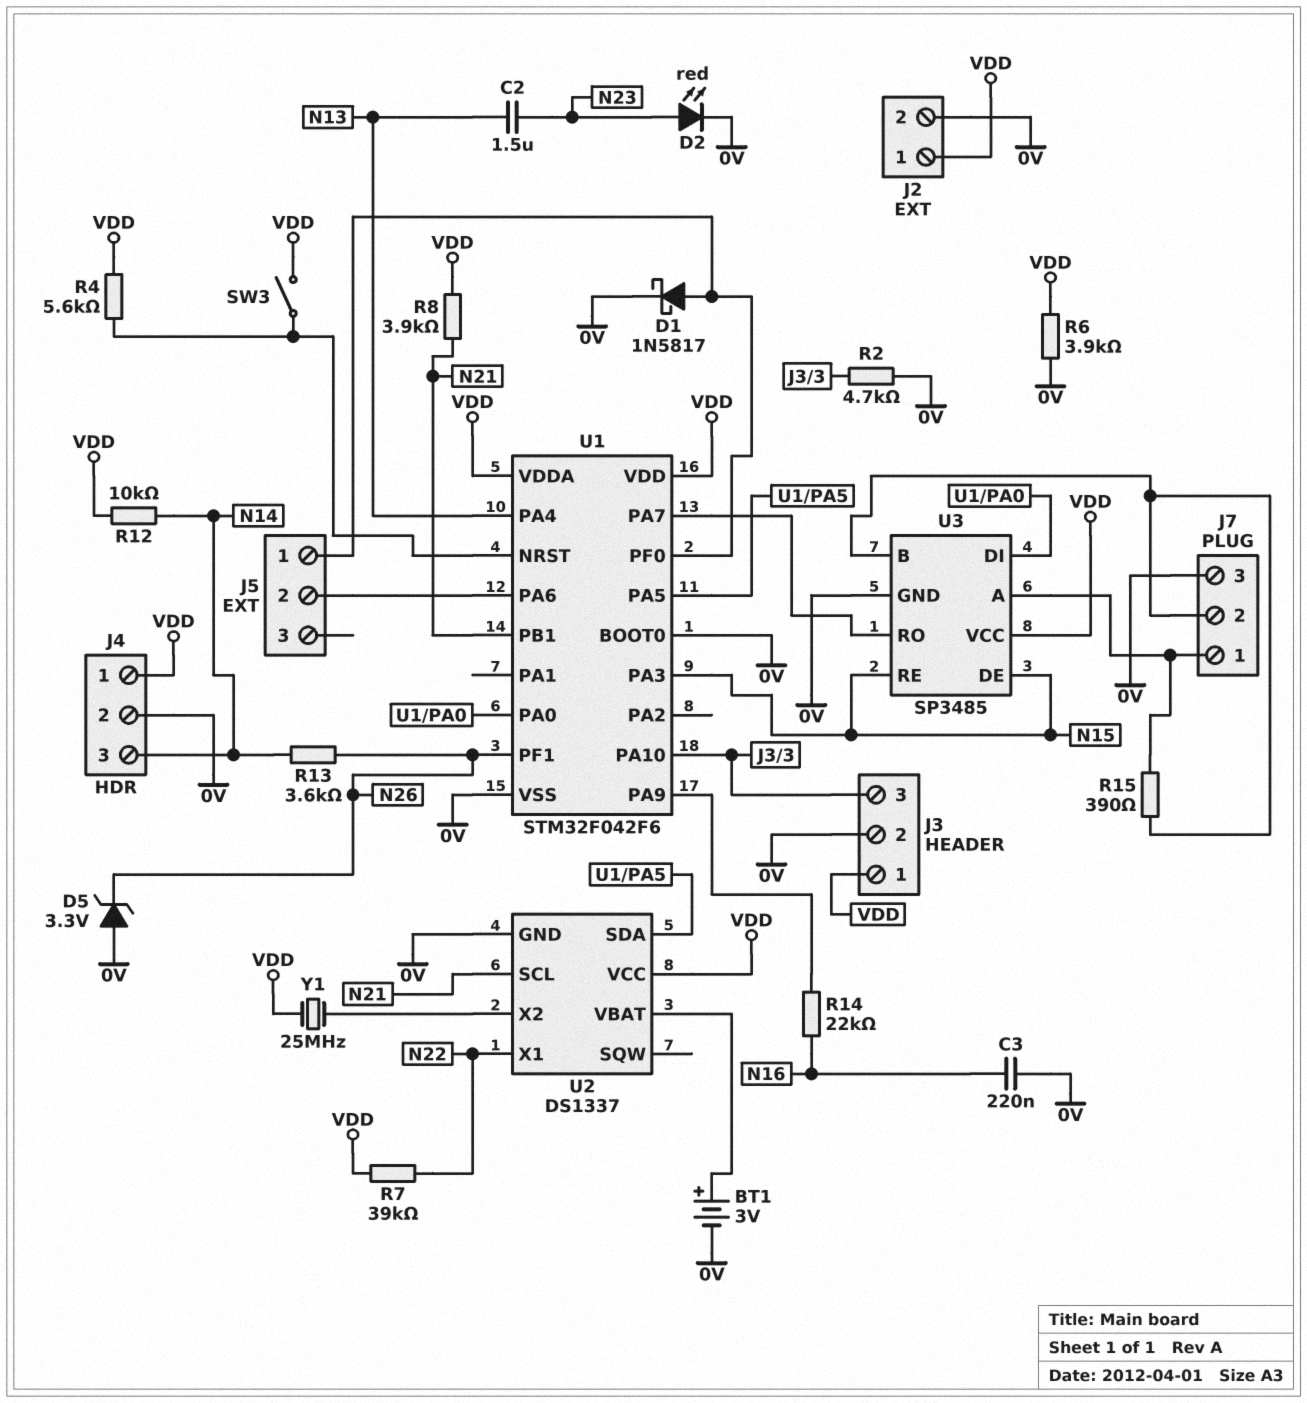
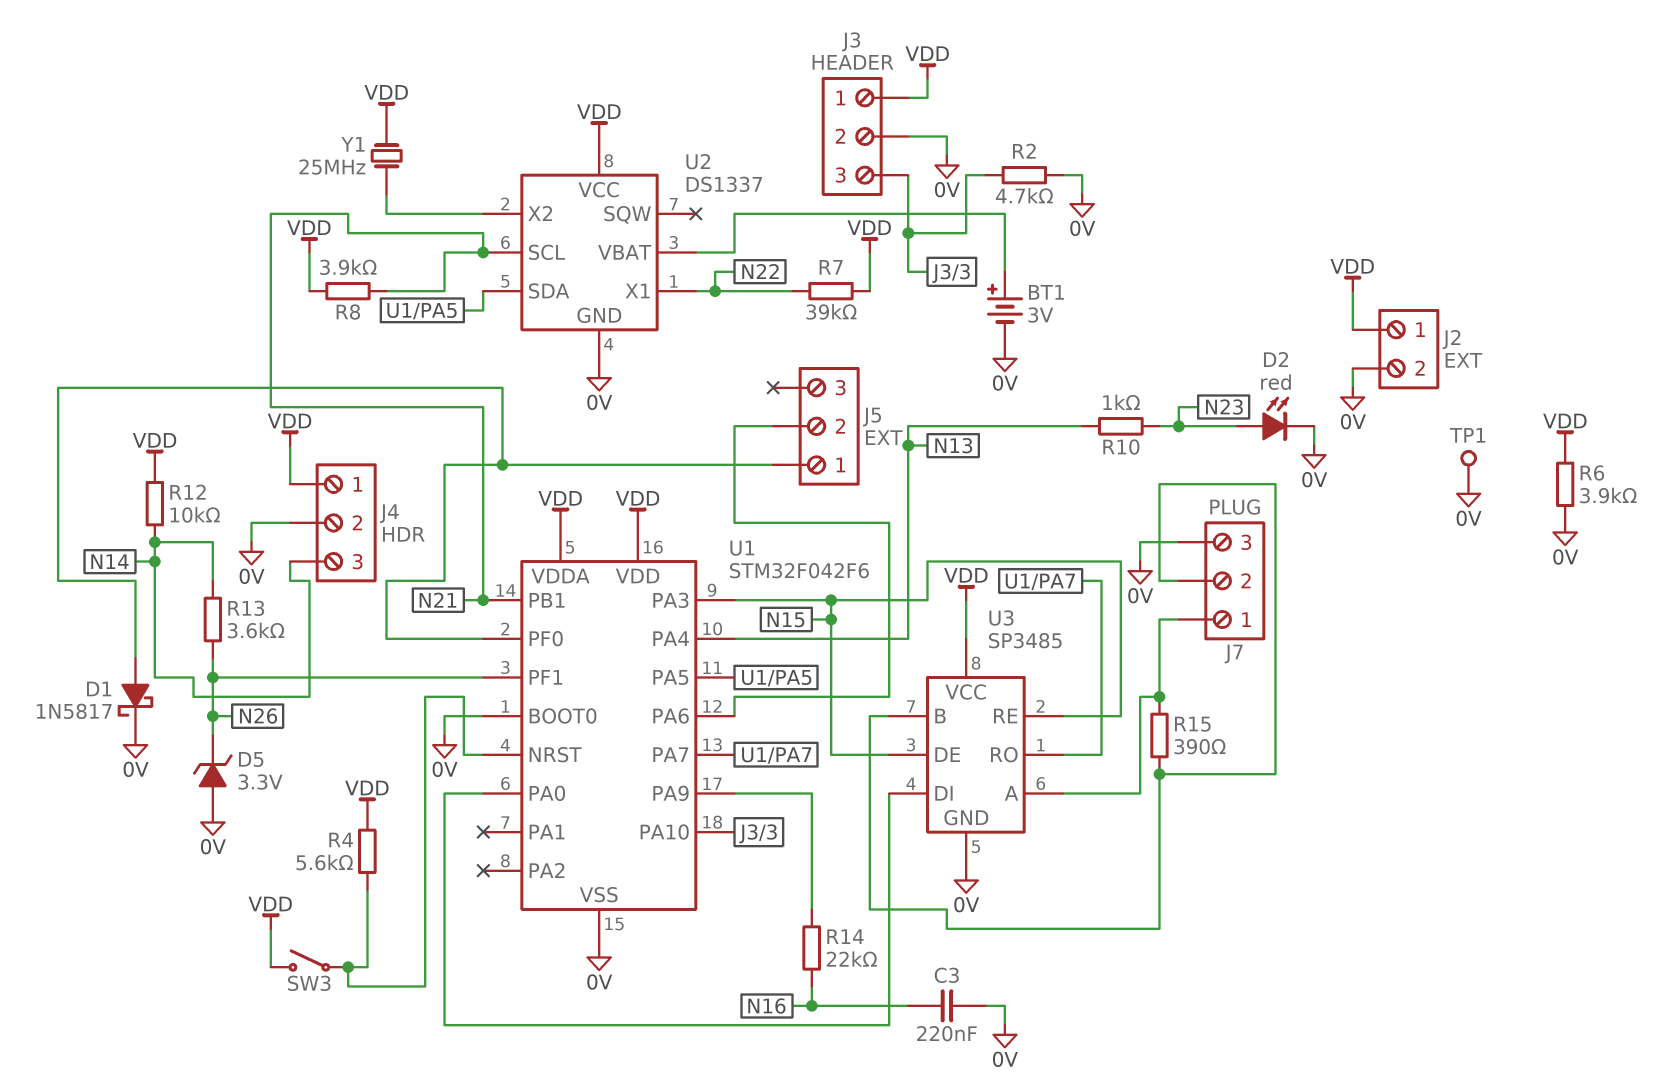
C2: 1.5uF (N13, N23) -> none
R10: none -> 1k (N13, N23)
TP1: none -> test point (0V)

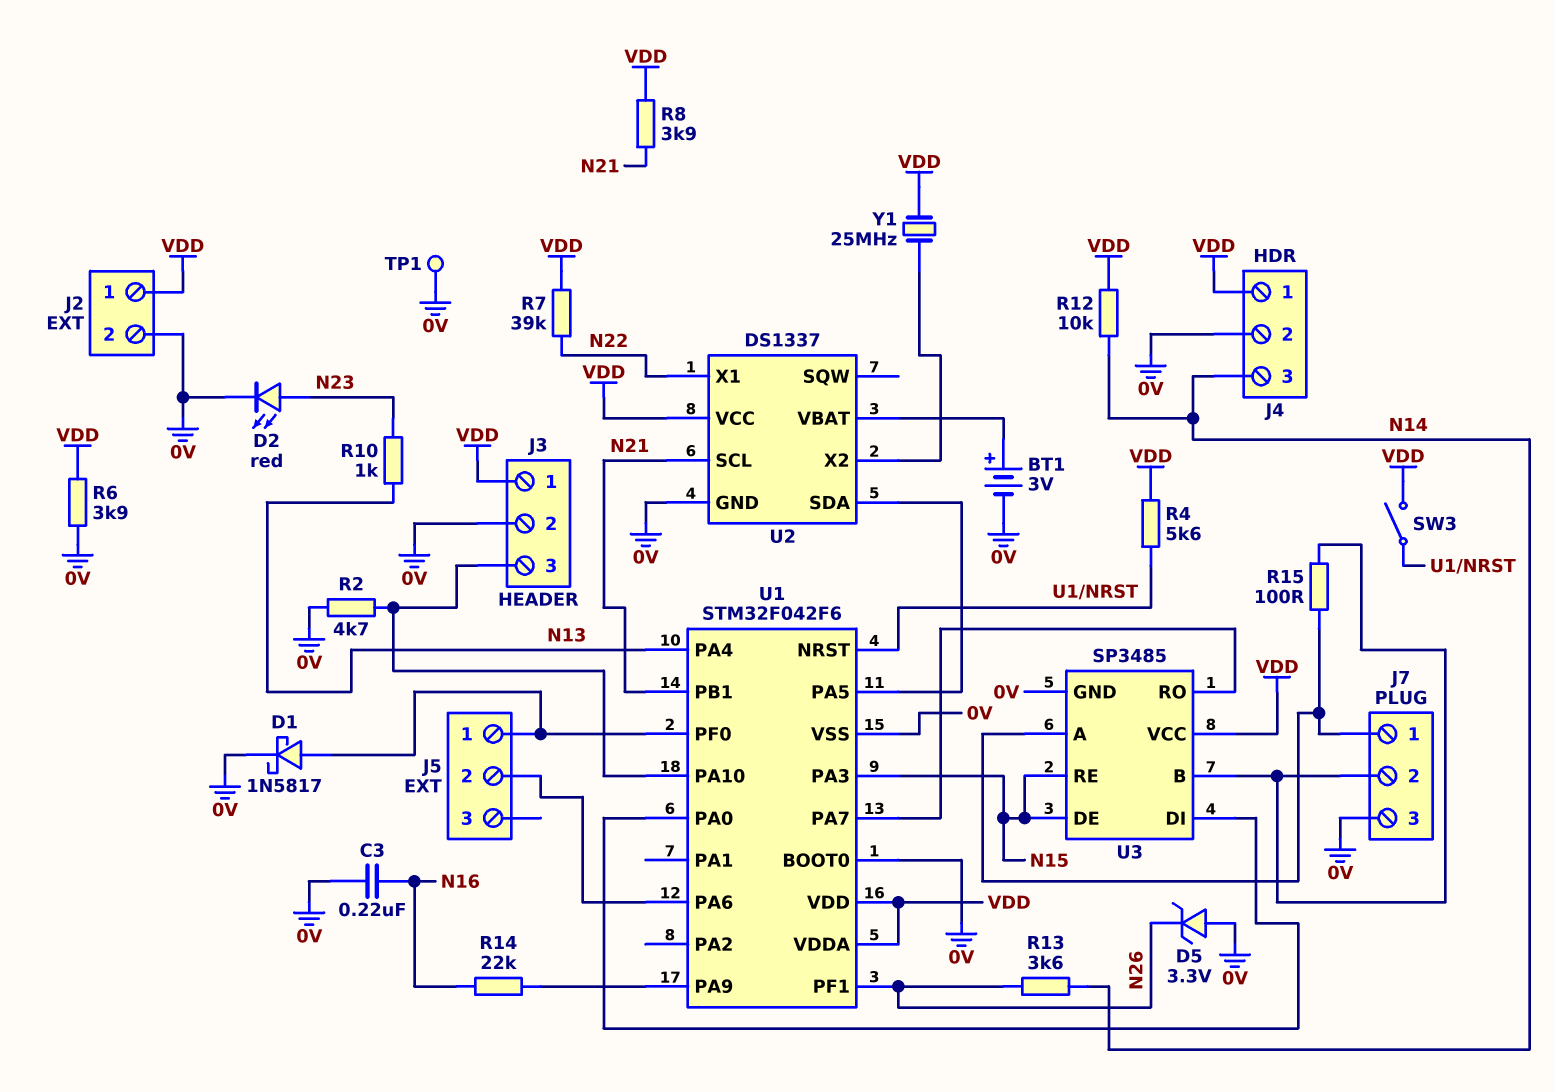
R15: 390 (J7/1, J7/2) -> 100 (J7/1, J7/2)

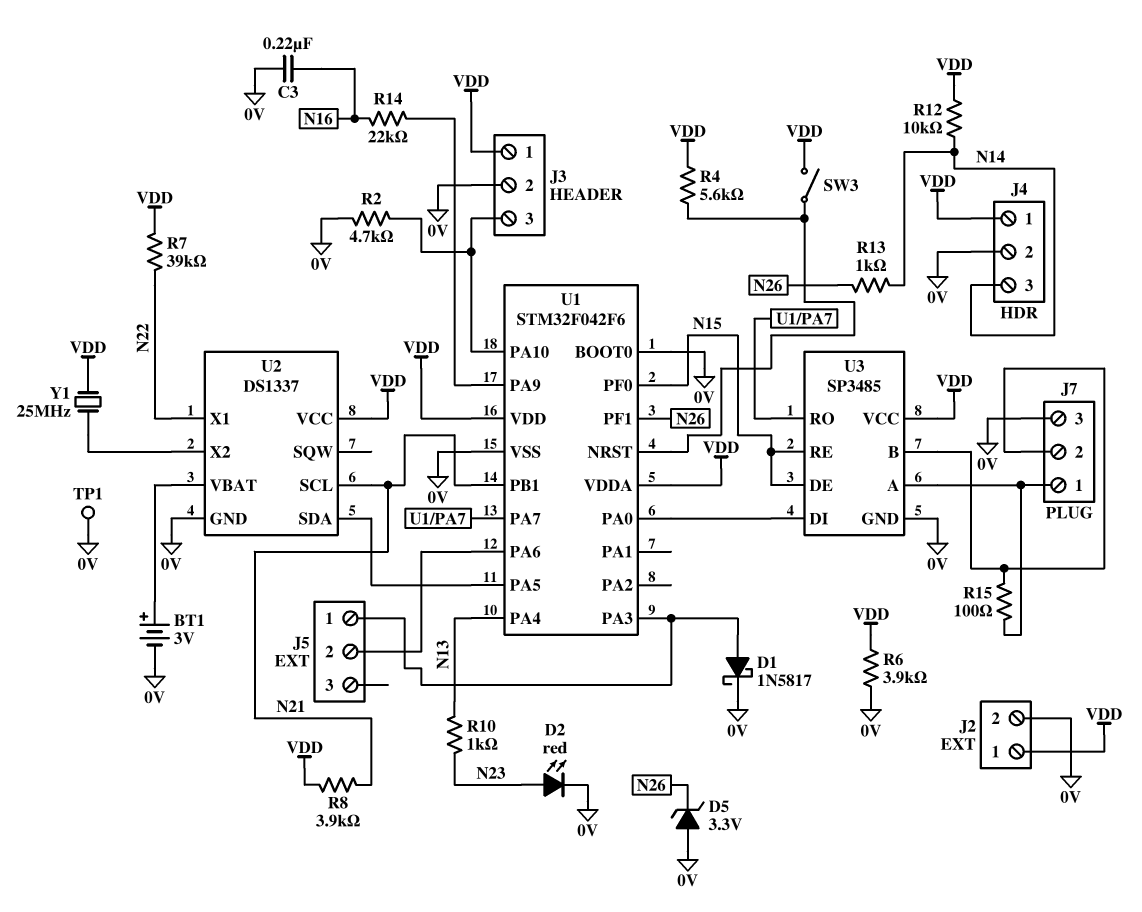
R13: 3.6k (N14, N26) -> 1k (N14, N26)
U1 pin PA3: N15 -> J5/1
U1 pin PF0: J5/1 -> N15

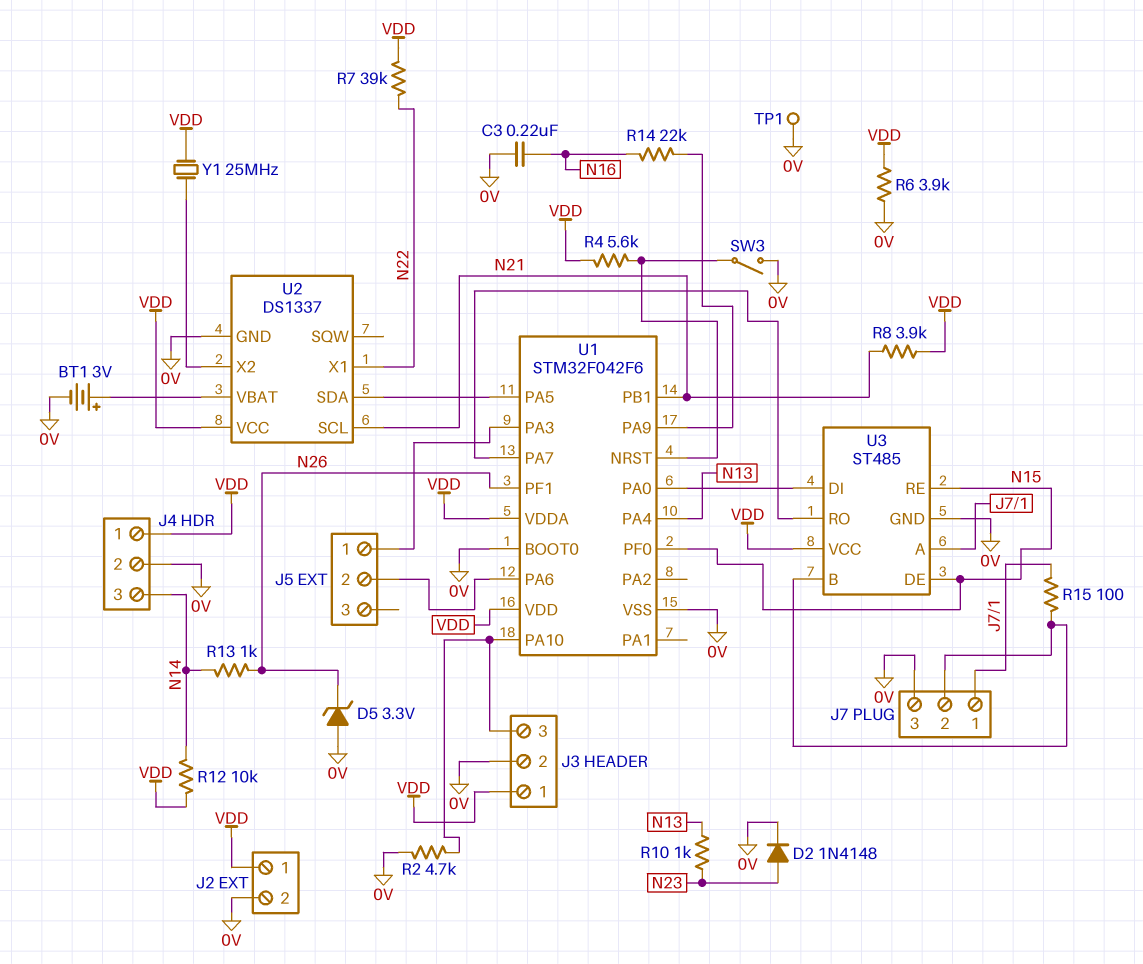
D1: schottky 1N5817 (A J5/1, K 0V) -> none
D2: LED red (A N23, K 0V) -> diode 1N4148 (A N23, K 0V)
SW3: switch (U1/NRST, VDD) -> switch (0V, U1/NRST)
U3: SP3485 -> ST485

